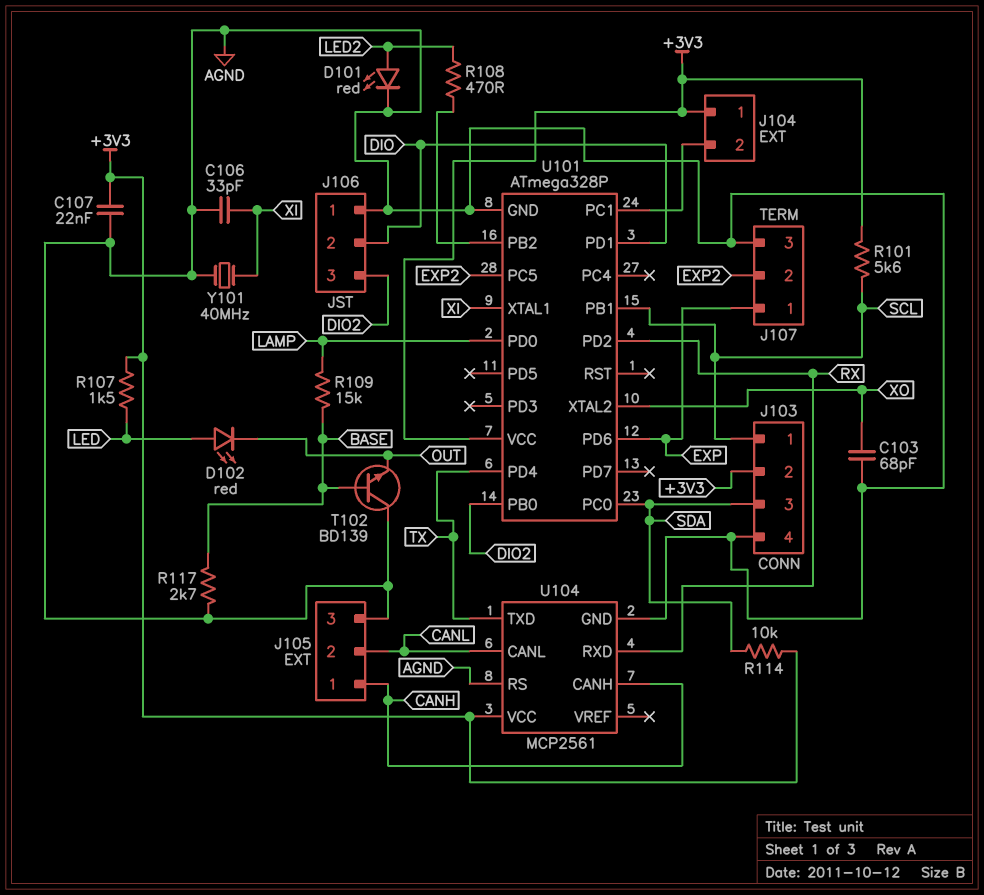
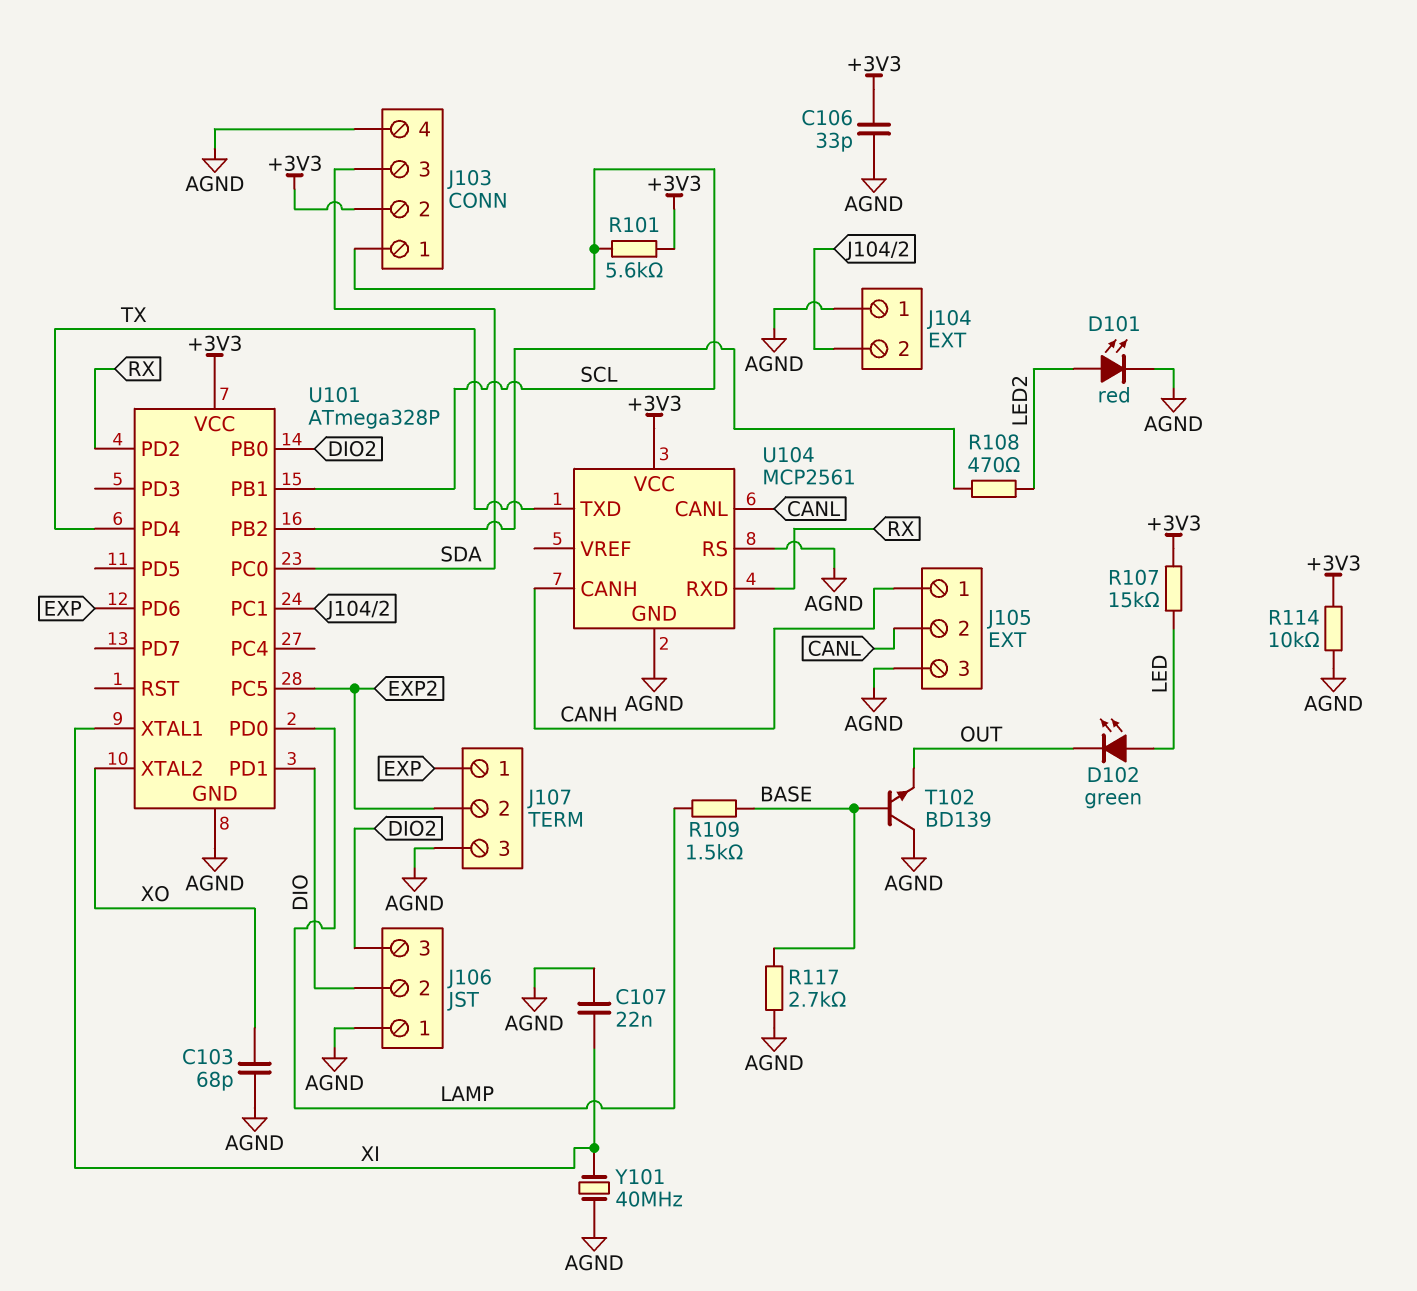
C106: 33pF (AGND, XI) -> 33pF (+3V3, AGND)
C107: 22nF (+3V3, AGND) -> 22nF (AGND, XI)
D102: LED red (A LED, K OUT) -> LED green (A LED, K OUT)
J104 pin 1: +3V3 -> AGND
R107: 1.5k (+3V3, LED) -> 15k (+3V3, LED)
R109: 15k (BASE, LAMP) -> 1.5k (BASE, LAMP)
R114: 10k (+3V3, SDA) -> 10k (+3V3, AGND)

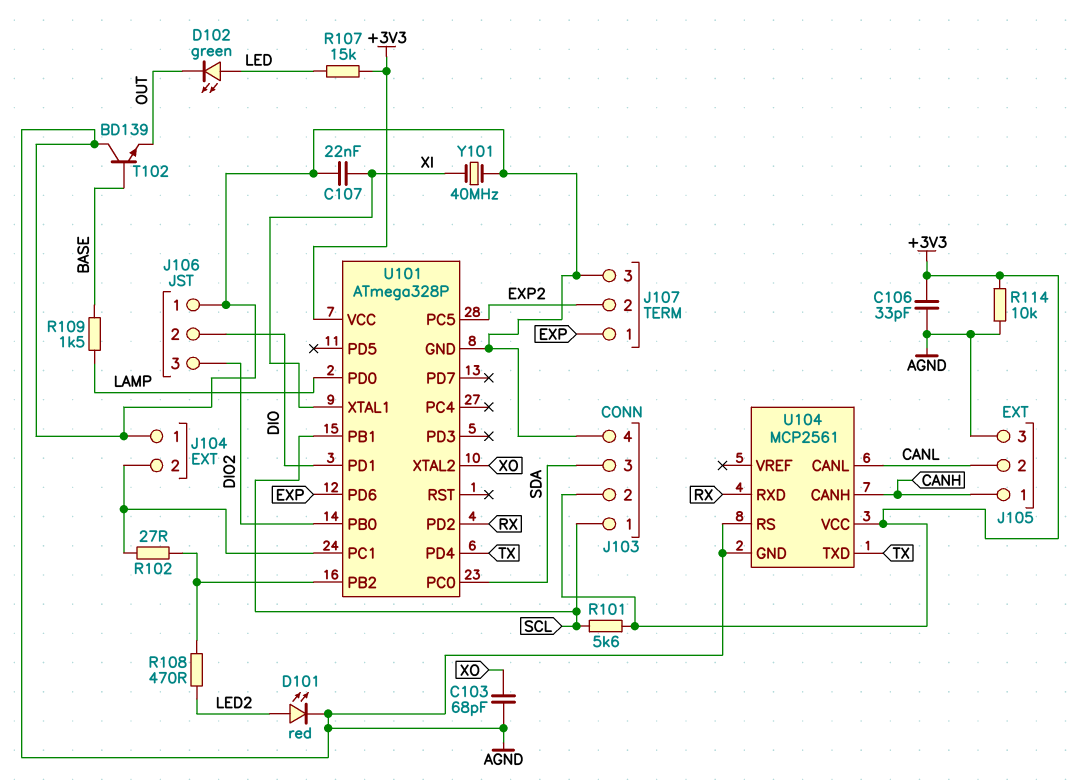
R102: none -> 27 (J104/2, U101/PB2)
R117: 2.7k (AGND, BASE) -> none

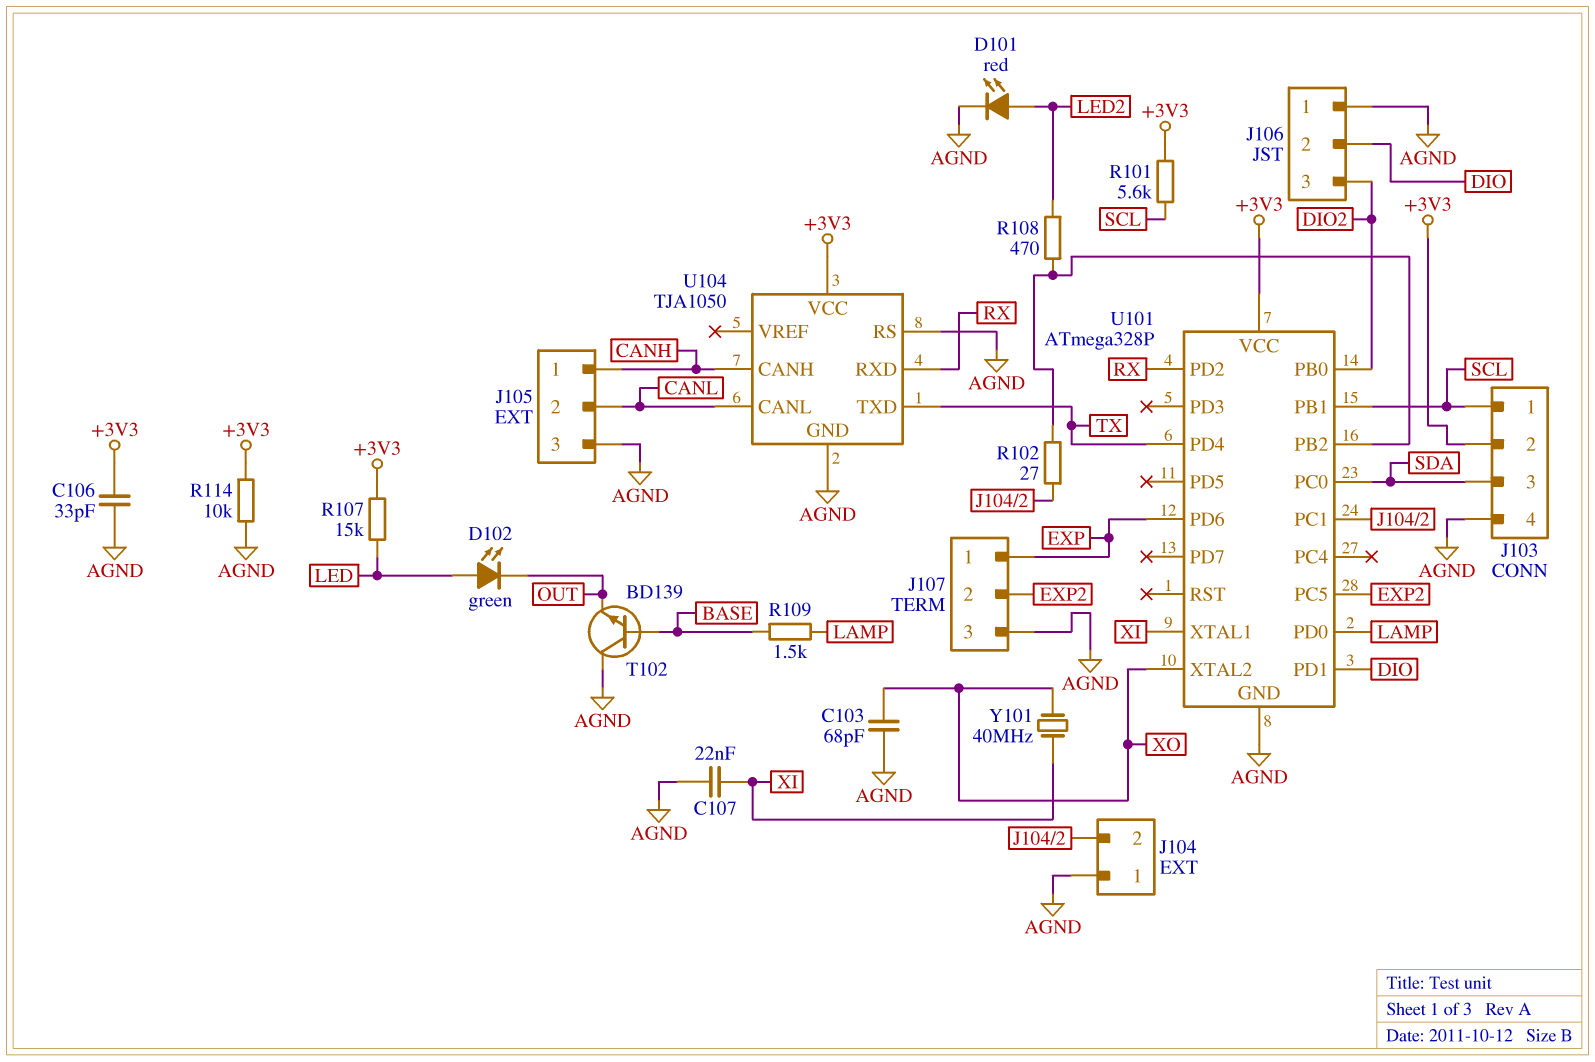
U104: MCP2561 -> TJA1050
Y101: 40MHz (AGND, XI) -> 40MHz (XI, XO)

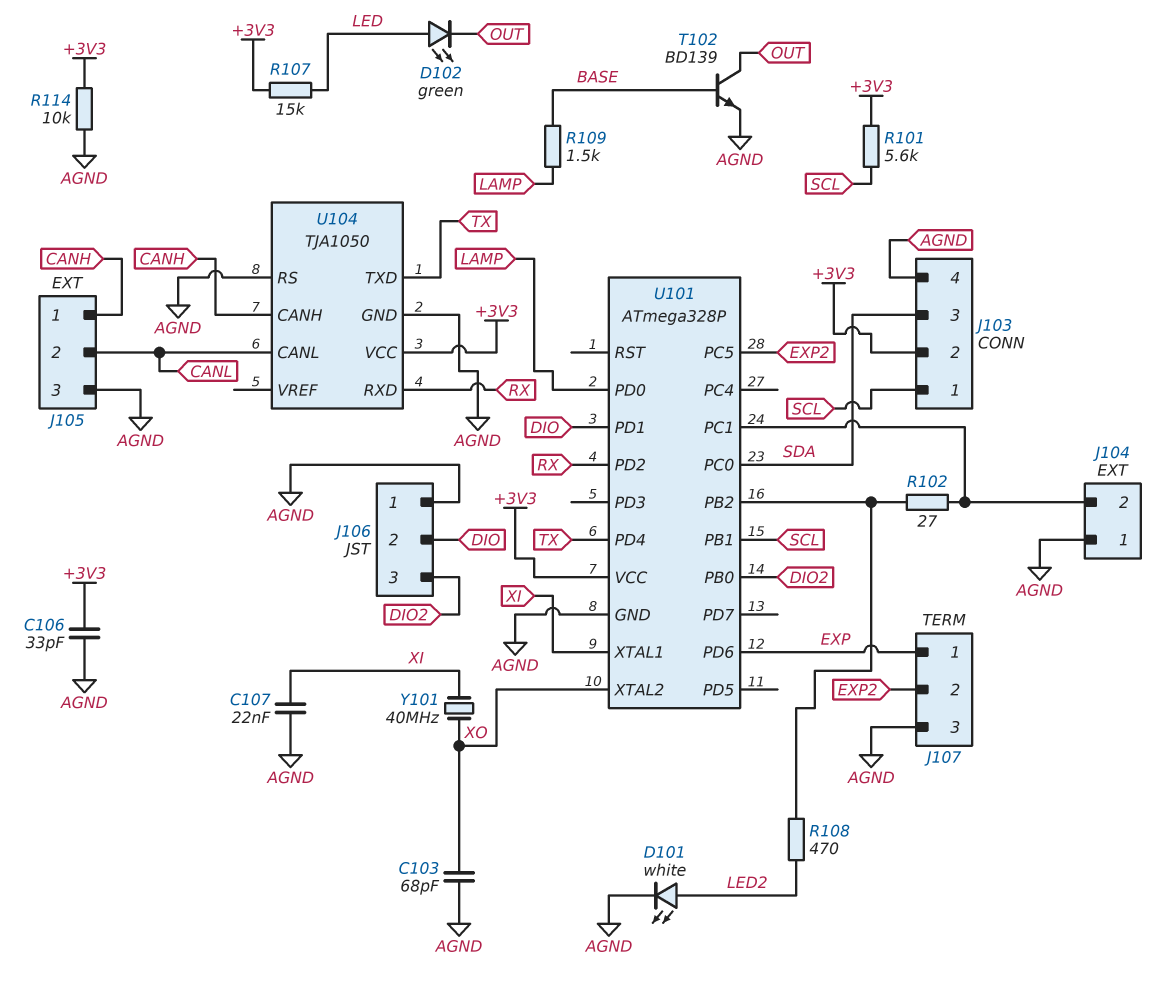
D101: LED red (A LED2, K AGND) -> LED white (A LED2, K AGND)
T102: NPN BD139 (B BASE, C AGND, E OUT) -> NPN BD139 (B BASE, C OUT, E AGND)

